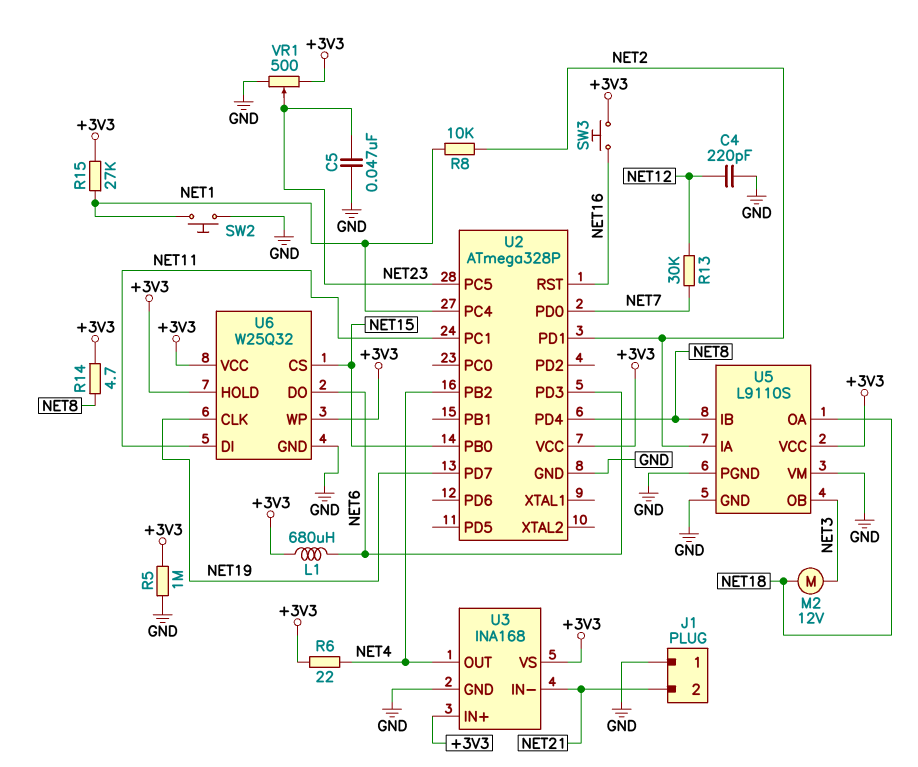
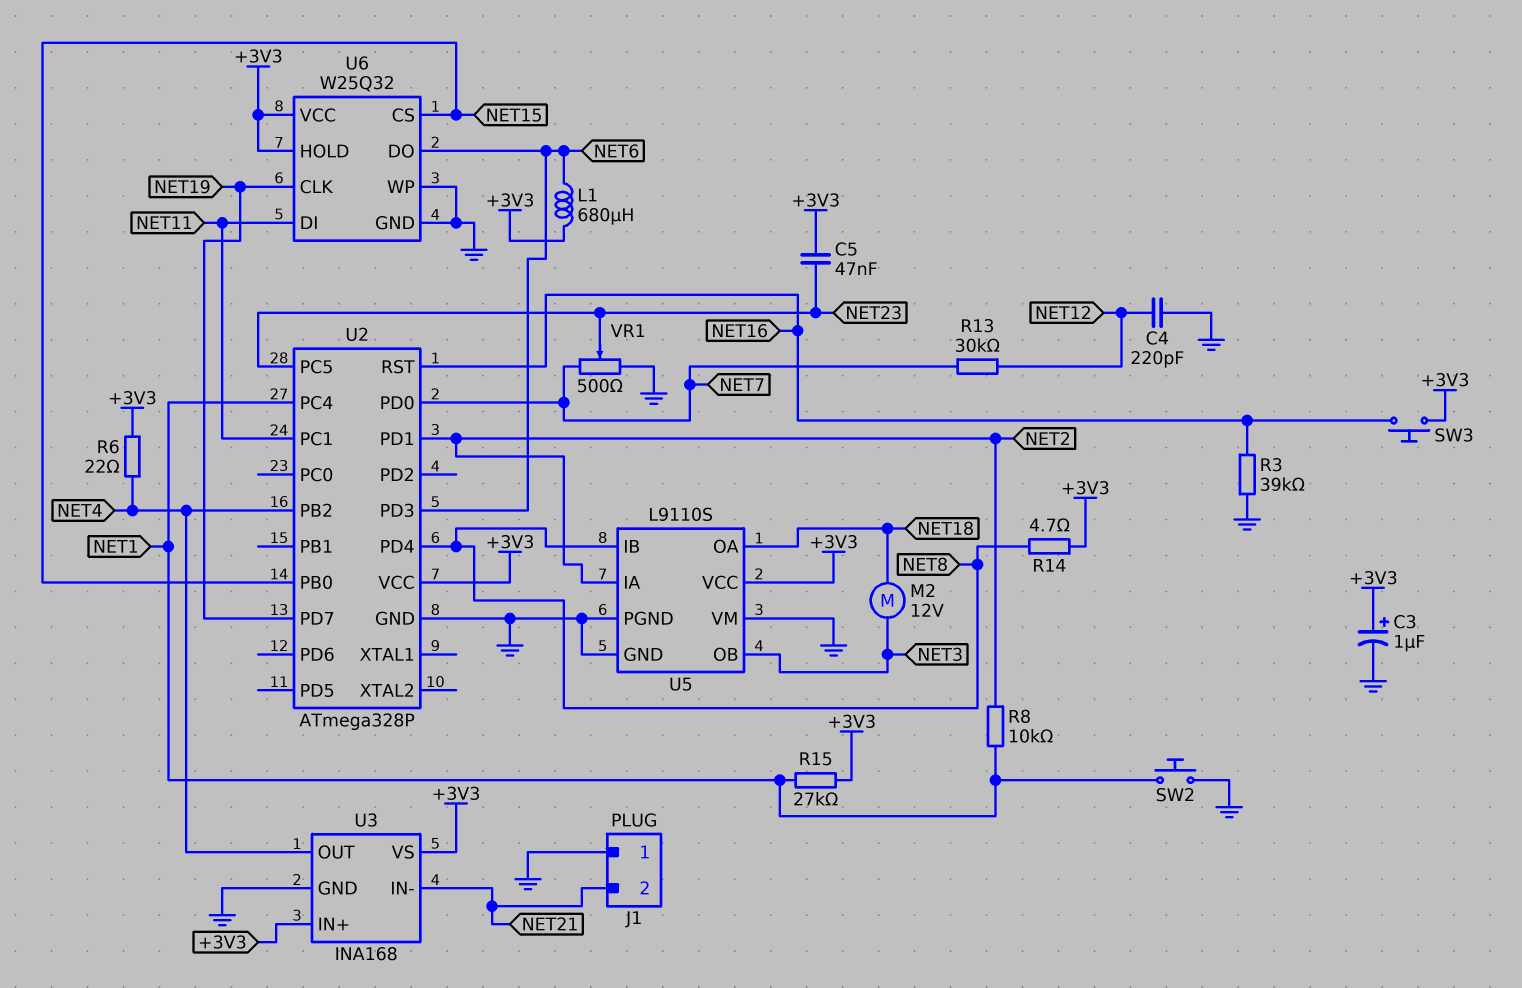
C3: none -> 1uF (plus +3V3, minus GND)
C5: 47nF (GND, NET23) -> 47nF (+3V3, NET23)
R3: none -> 39k (GND, NET16)
R5: 1M (+3V3, GND) -> none
U6 pin WP: +3V3 -> GND
VR1: 500 (+3V3, GND, wiper NET23) -> 500 (GND, NET7, wiper NET23)

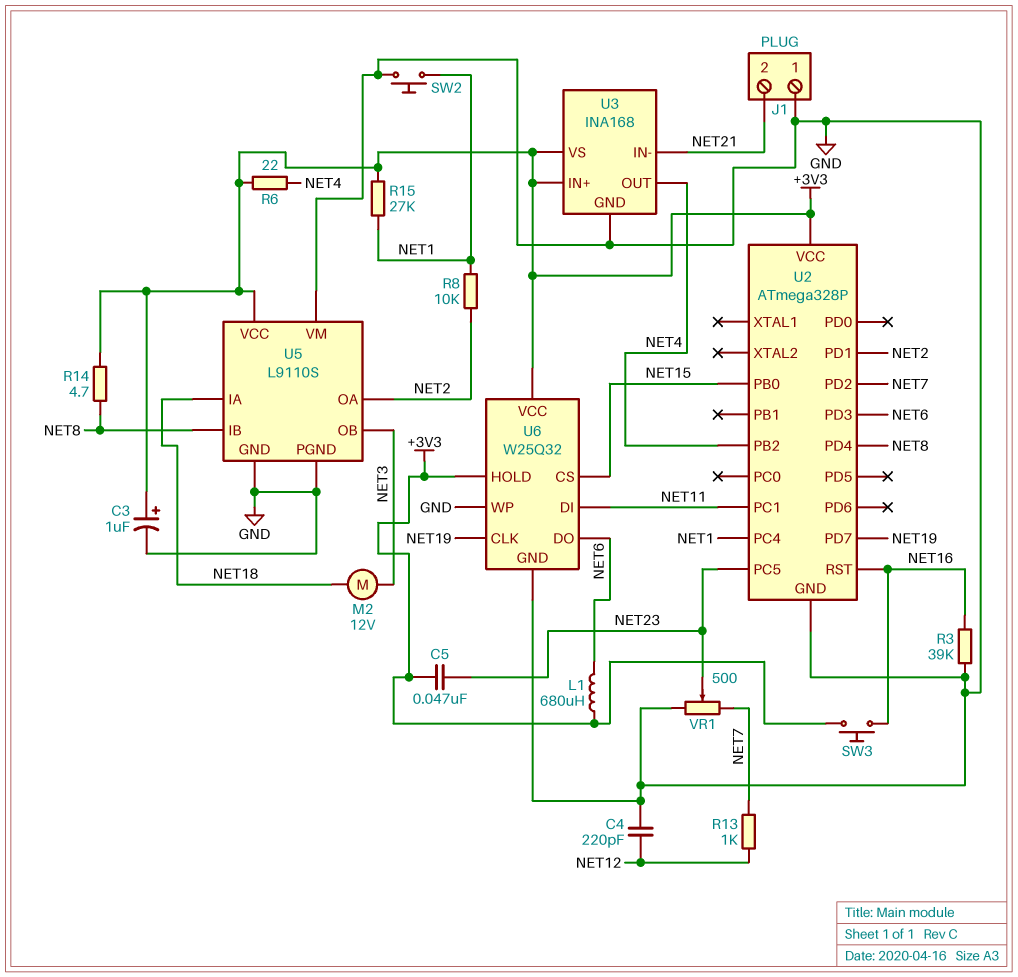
R13: 30k (NET7, NET12) -> 1k (NET7, NET12)
U2 pin PD0: NET7 -> none
U2 pin PD2: none -> NET7
U5 pin IA: NET2 -> NET18
U5 pin OA: NET18 -> NET2

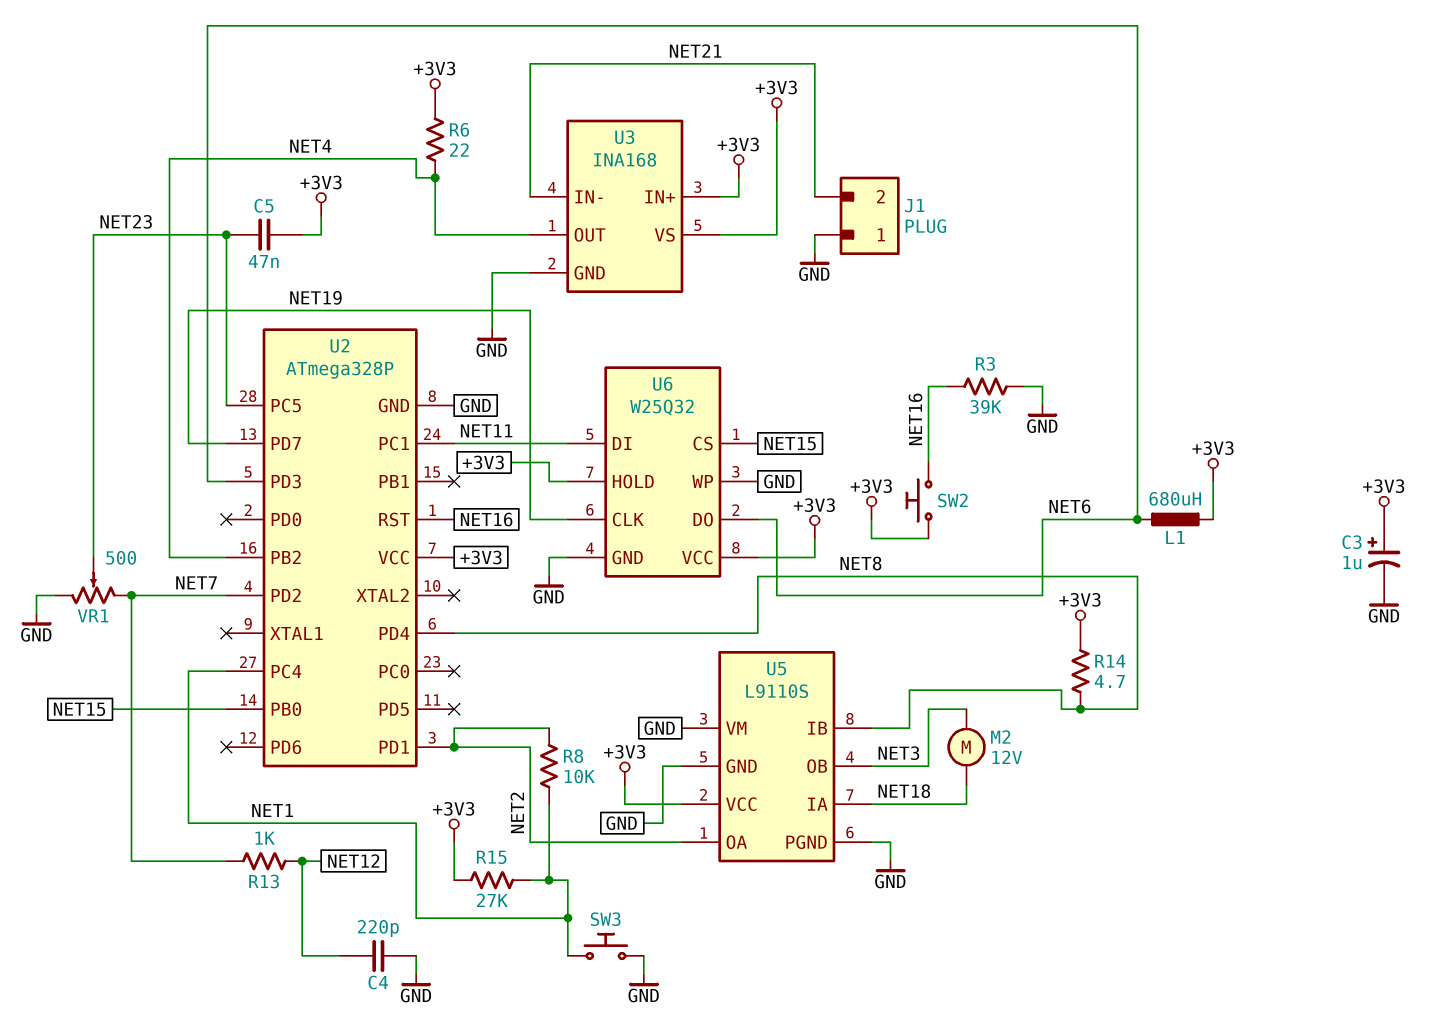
SW2: button (GND, NET1) -> button (+3V3, NET16)
SW3: button (+3V3, NET16) -> button (GND, NET1)

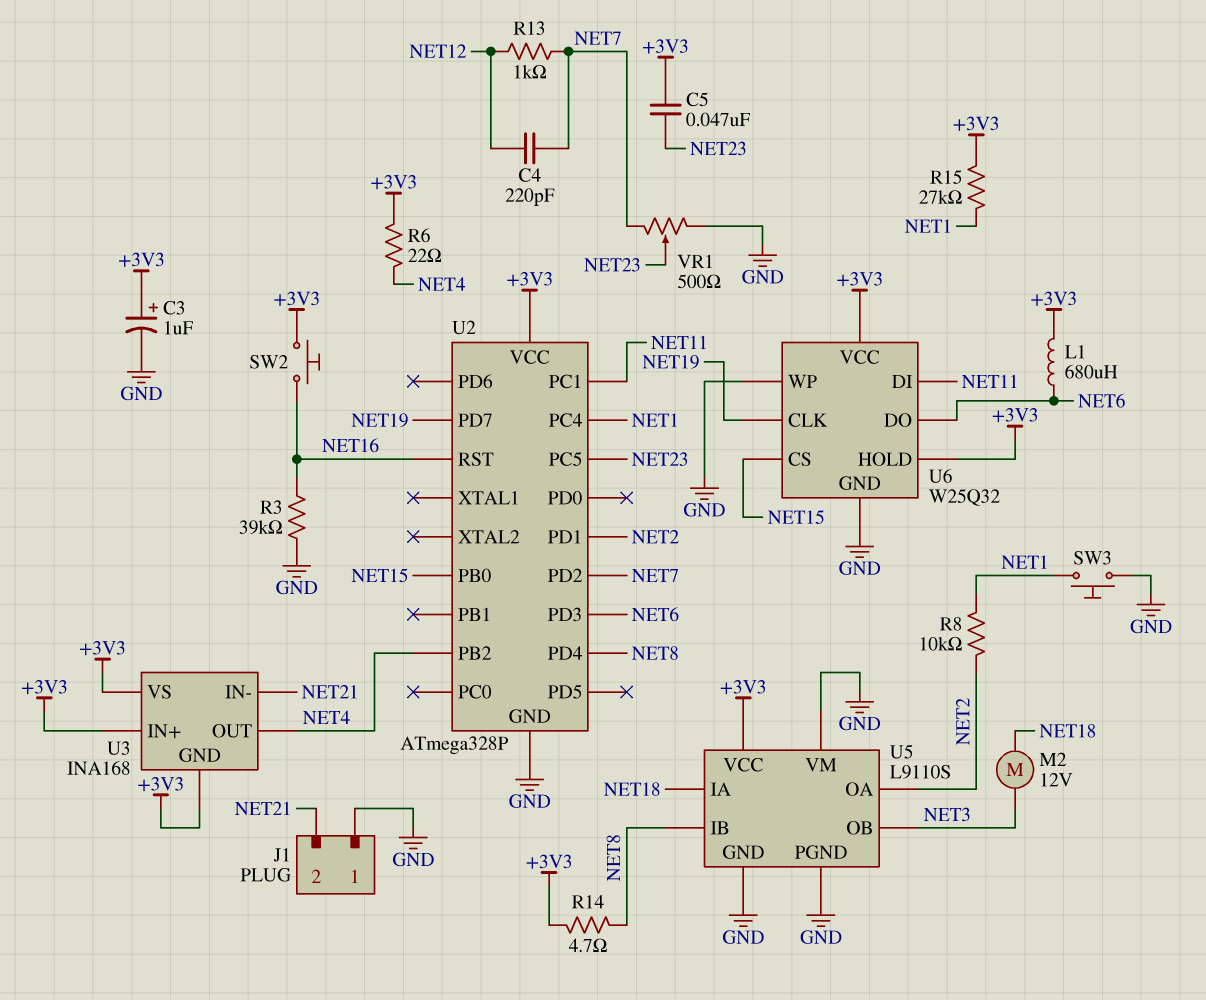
C4: 220pF (GND, NET12) -> 220pF (NET7, NET12)
U3 pin GND: GND -> +3V3

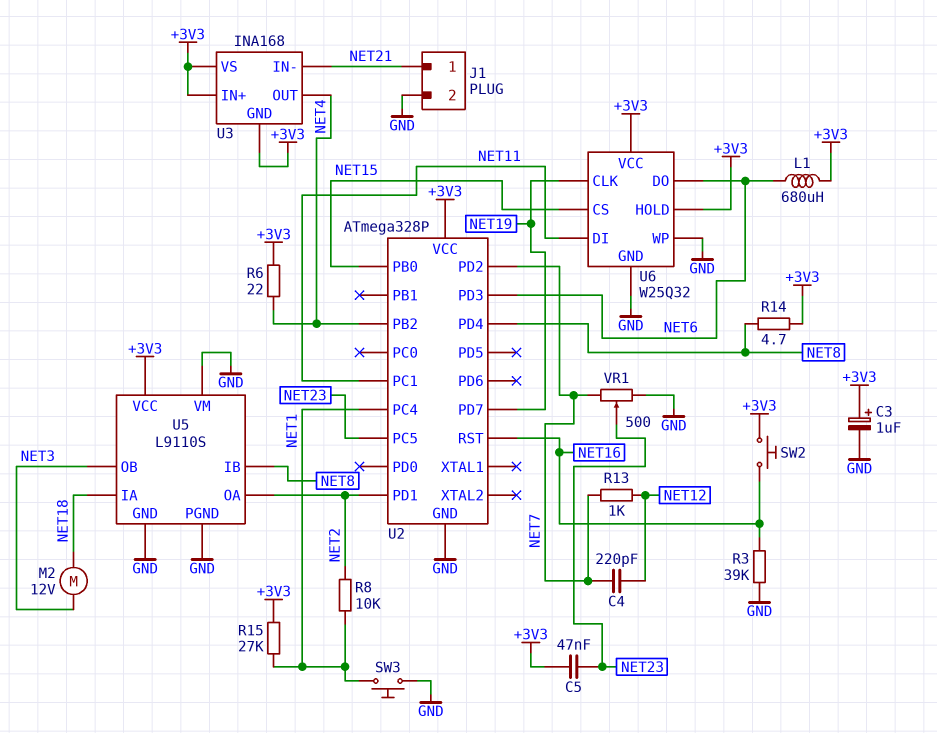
J1 pin 1: GND -> NET21
J1 pin 2: NET21 -> GND

